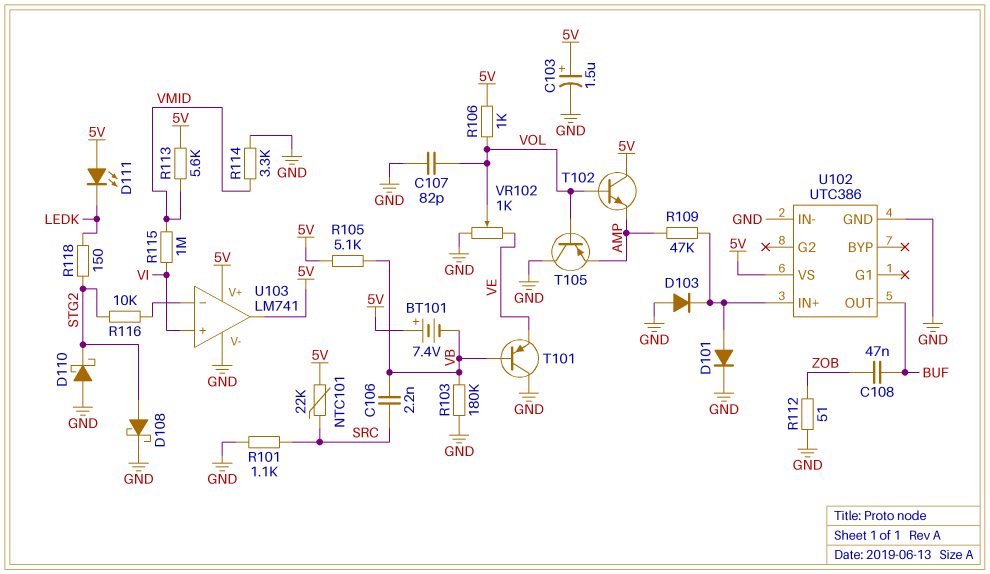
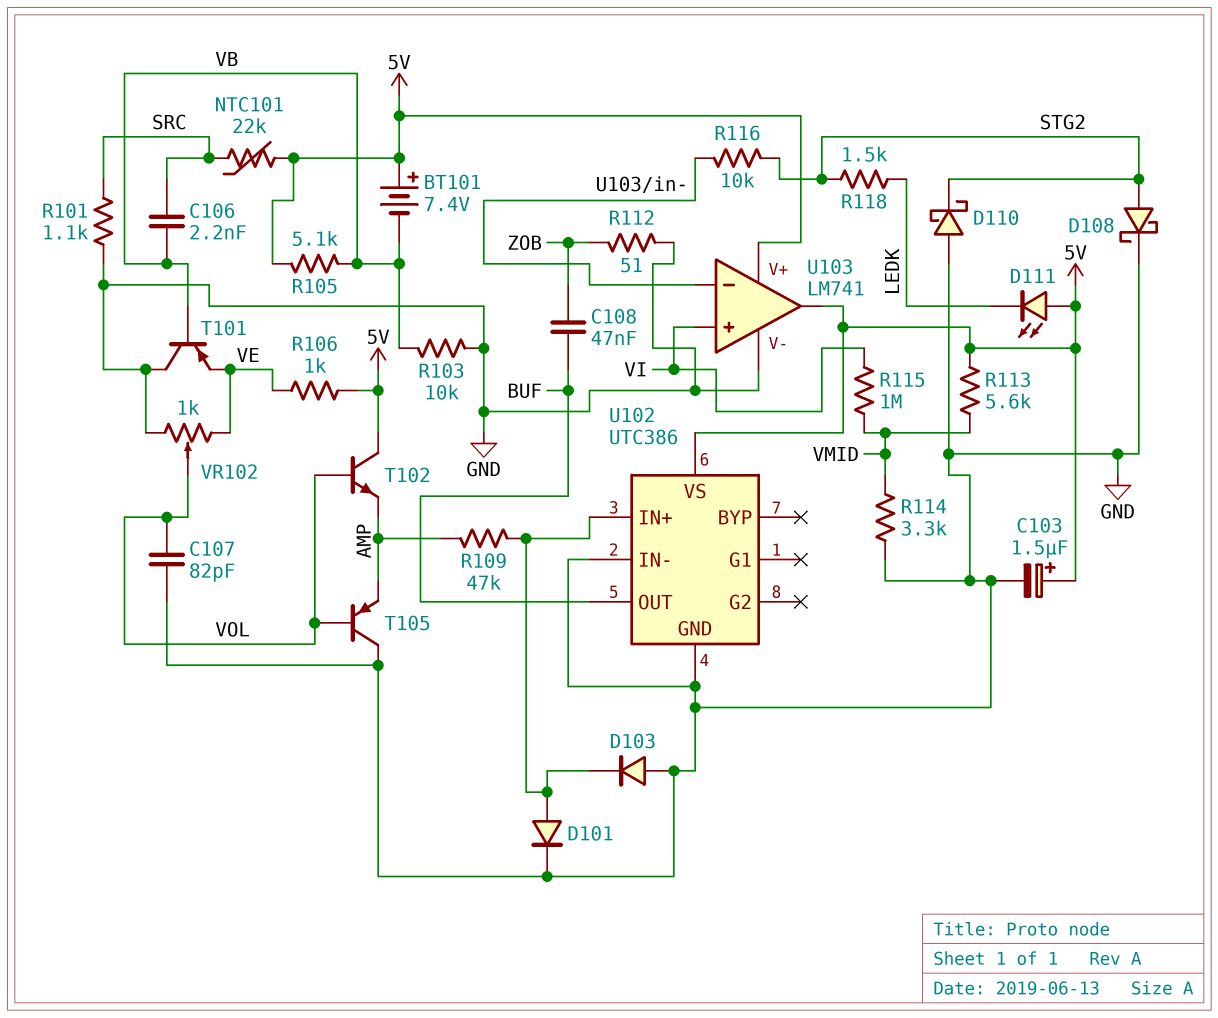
R103: 180k (GND, VB) -> 10k (GND, VB)
R106: 1k (5V, VOL) -> 1k (5V, VE)
R118: 150 (LEDK, STG2) -> 1.5k (LEDK, STG2)

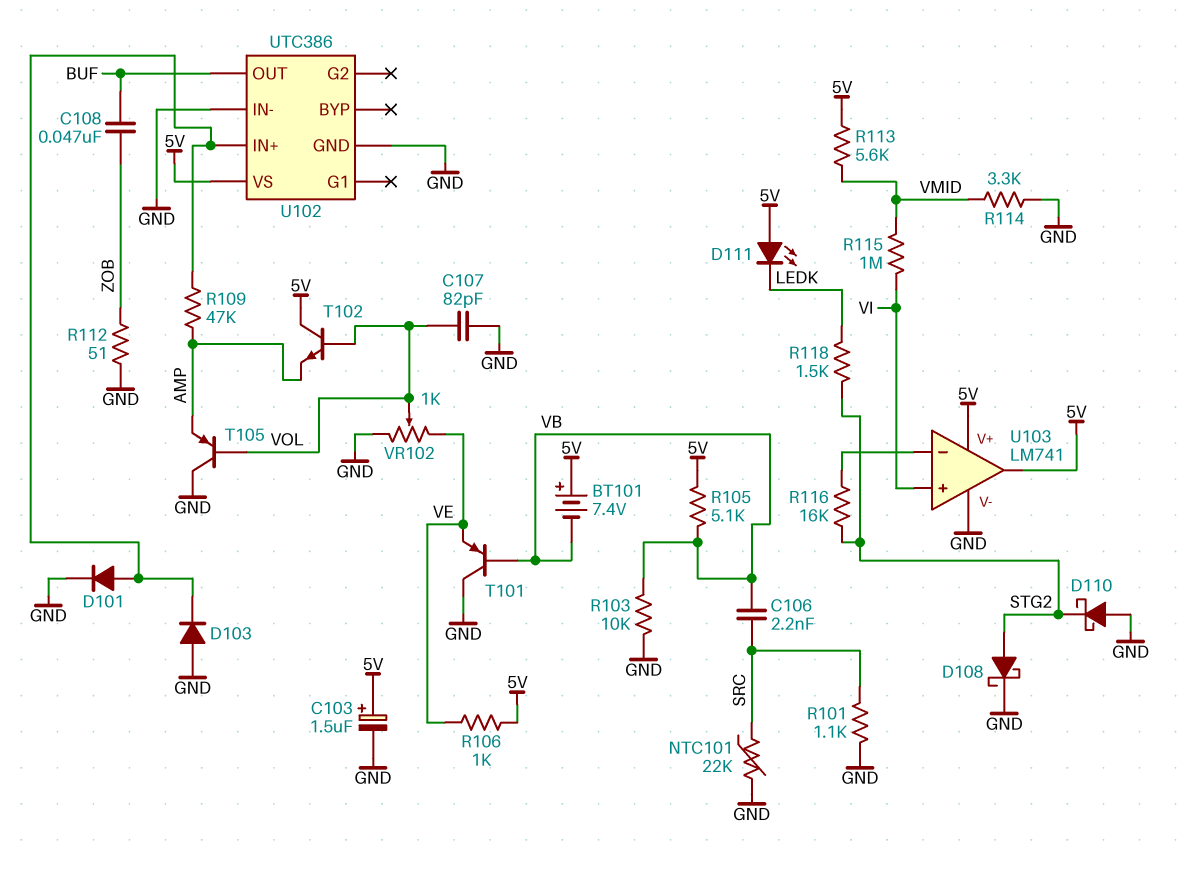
NTC101: 22k (5V, SRC) -> 22k (GND, SRC)
R116: 10k (STG2, U103/in-) -> 16k (STG2, U103/in-)

